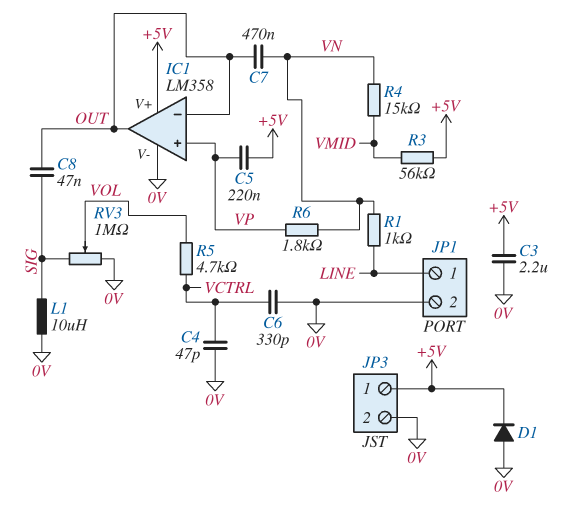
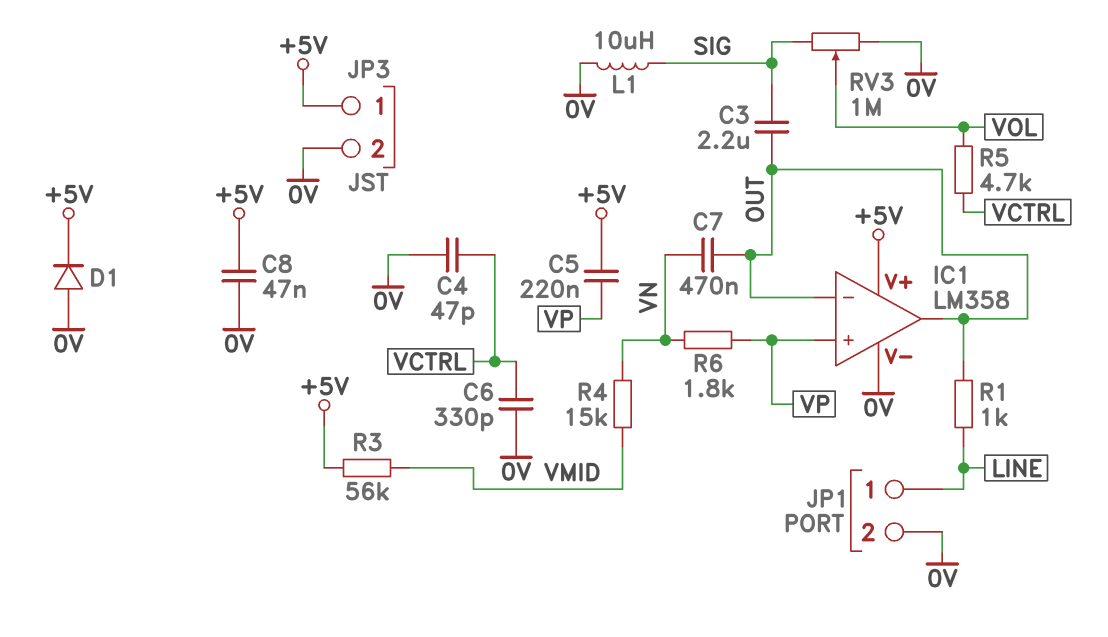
C3: 2.2uF (+5V, 0V) -> 2.2uF (OUT, SIG)
C8: 47nF (OUT, SIG) -> 47nF (+5V, 0V)
R1: 1k (LINE, VN) -> 1k (LINE, OUT)

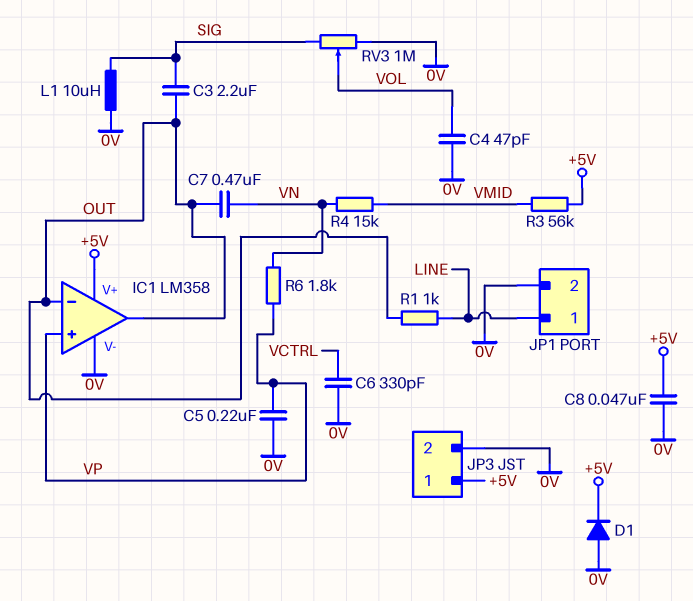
C4: 47pF (0V, VCTRL) -> 47pF (0V, VOL)
C5: 220nF (+5V, VP) -> 220nF (0V, VP)
R5: 4.7k (VCTRL, VOL) -> none

